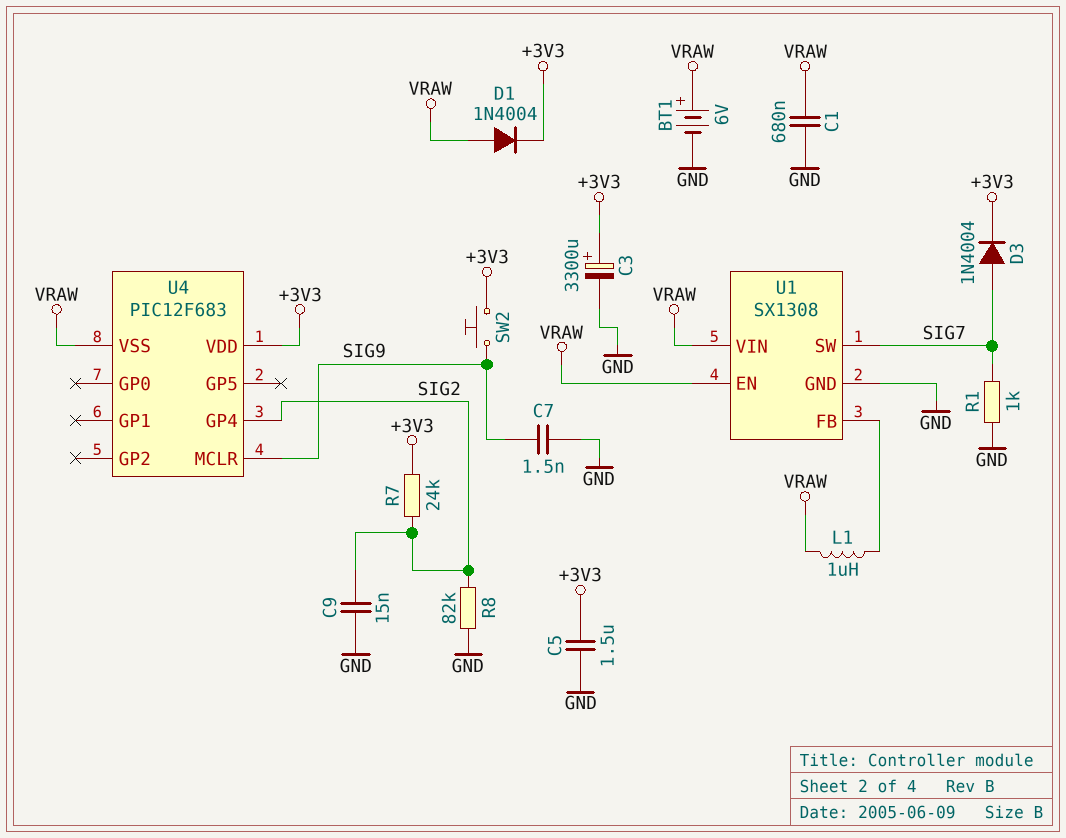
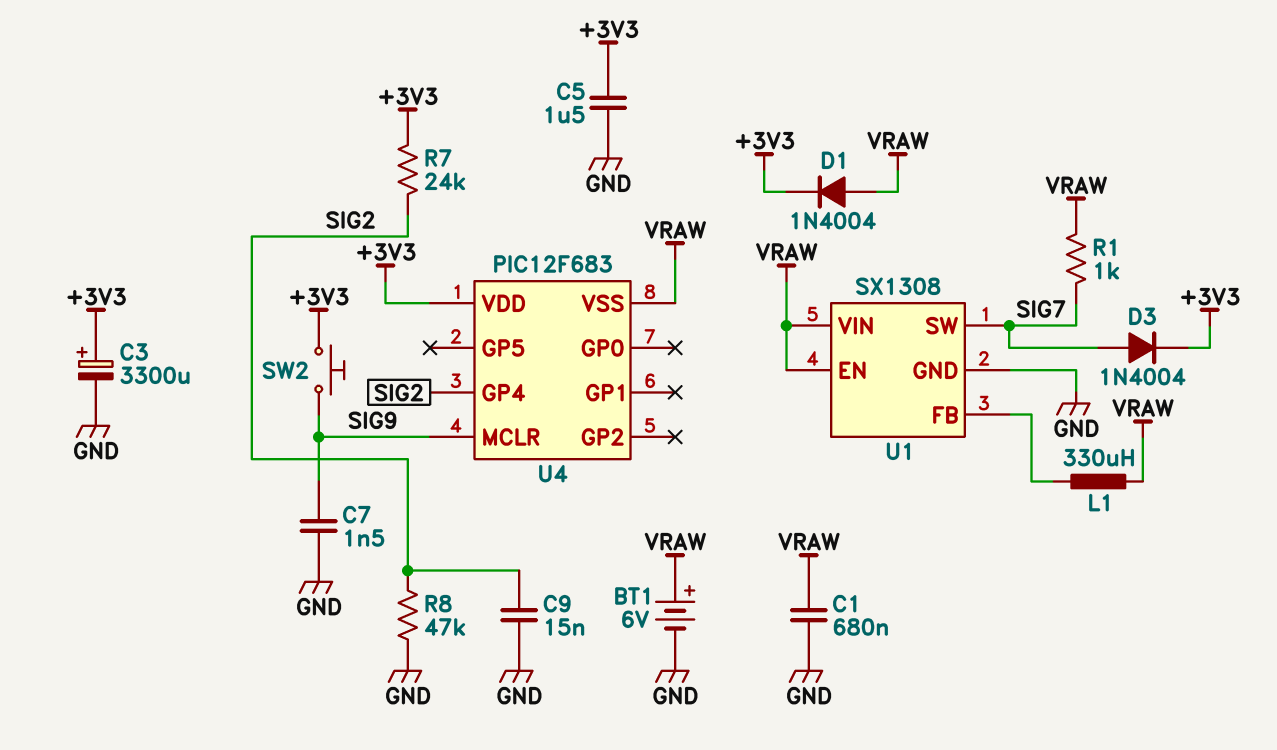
L1: 1uH (U1/FB, VRAW) -> 330uH (U1/FB, VRAW)
R1: 1k (GND, SIG7) -> 1k (SIG7, VRAW)
R8: 82k (GND, SIG2) -> 47k (GND, SIG2)

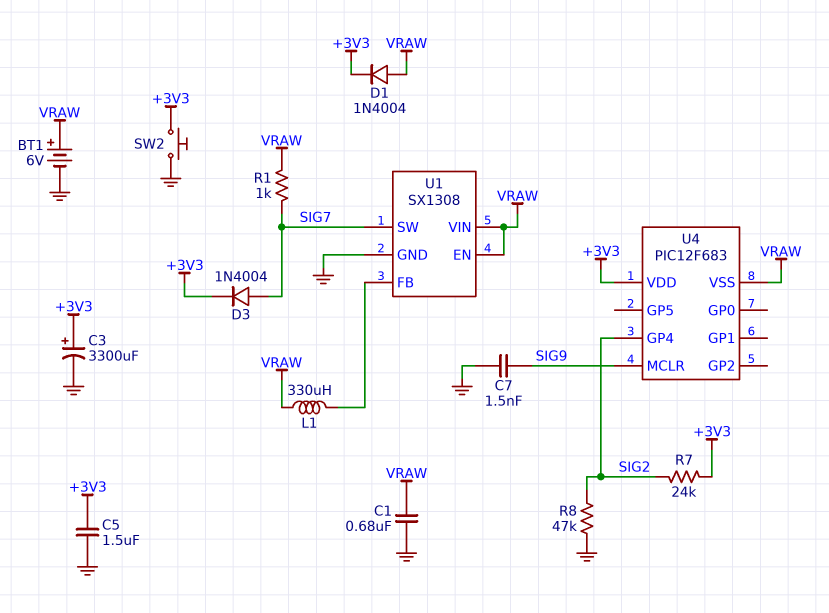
C9: 15nF (GND, SIG2) -> none
SW2: button (+3V3, SIG9) -> button (+3V3, GND)

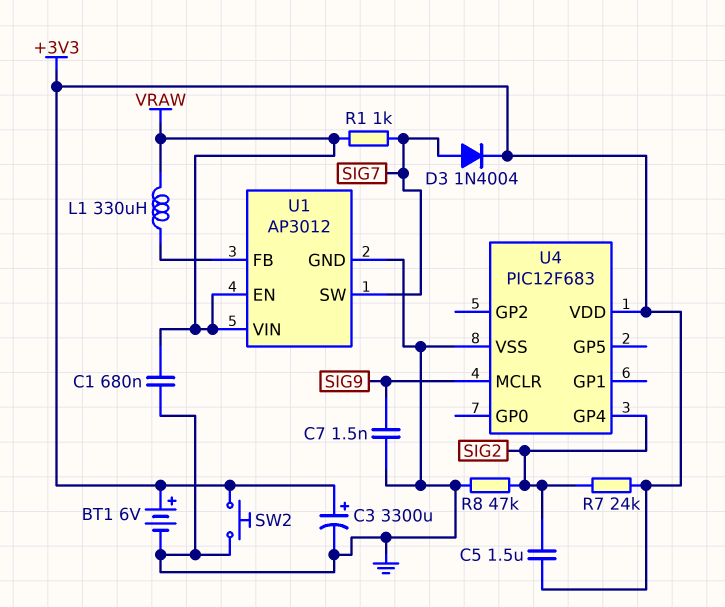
BT1: 6V (plus VRAW, minus GND) -> 6V (plus +3V3, minus GND)
C5: 1.5uF (+3V3, GND) -> 1.5uF (+3V3, SIG2)
D1: diode 1N4004 (A VRAW, K +3V3) -> none
U1: SX1308 -> AP3012
U4 pin VSS: VRAW -> GND

